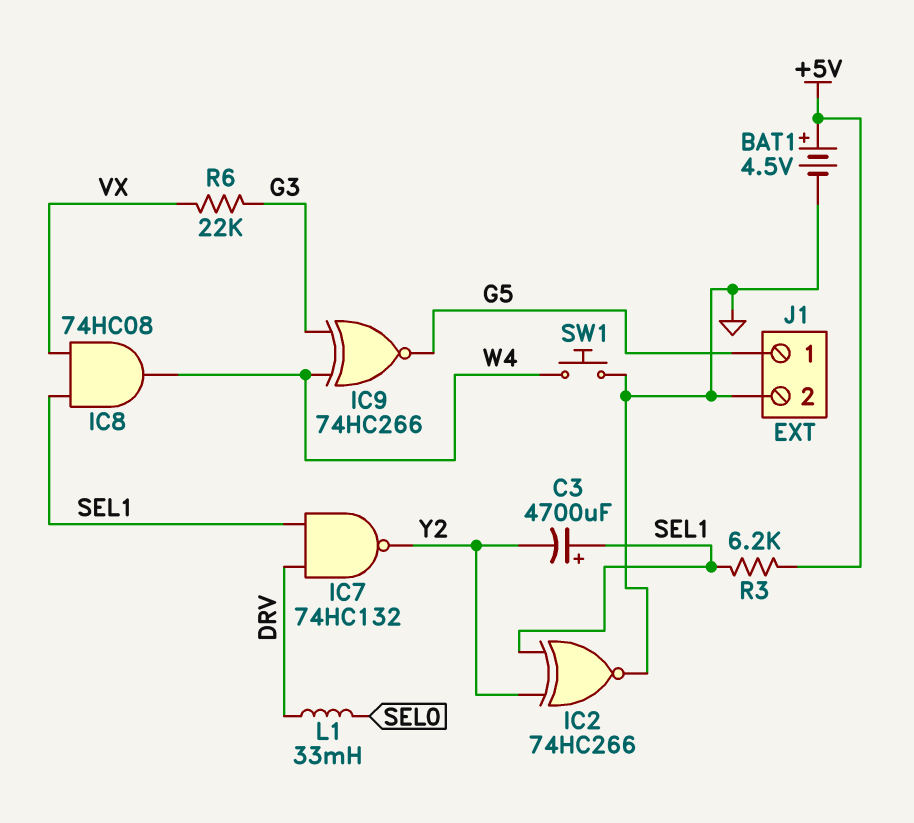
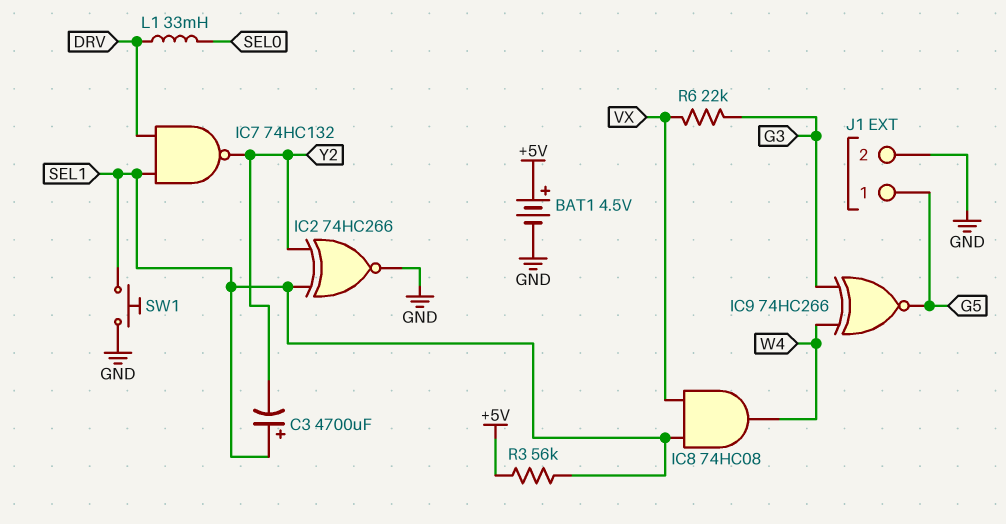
R3: 6.2k (+5V, SEL1) -> 56k (+5V, SEL1)
SW1: button (GND, W4) -> button (GND, SEL1)

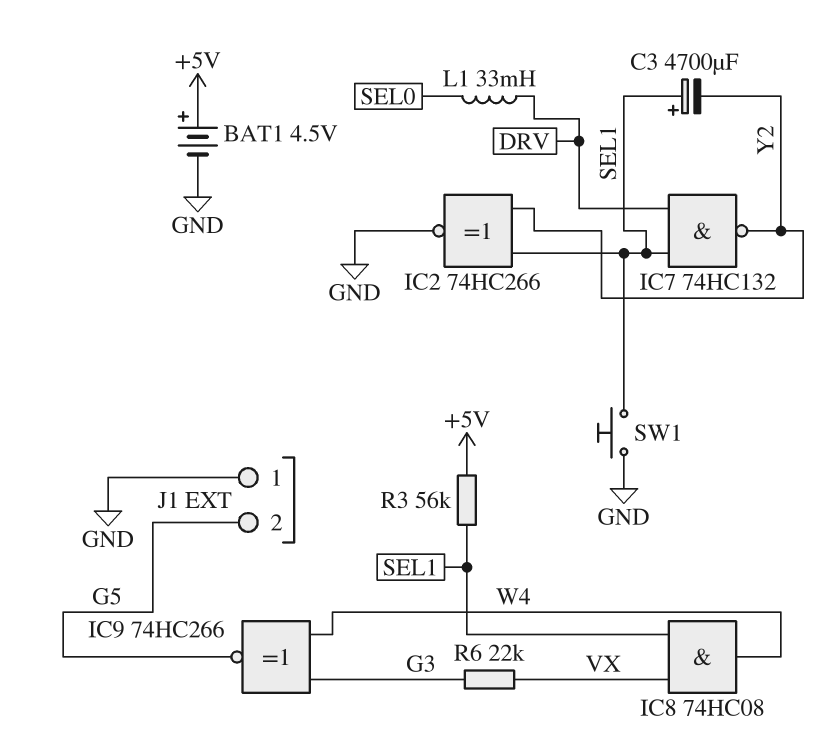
J1 pin 1: G5 -> GND
J1 pin 2: GND -> G5

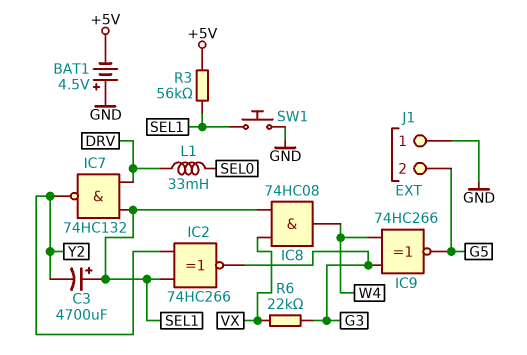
BAT1: 4.5V (plus +5V, minus GND) -> 4.5V (plus GND, minus +5V)
IC2: XNOR 74HC266 (in SEL1, in Y2, out GND) -> XNOR 74HC266 (in SEL1, in Y2, out G3)

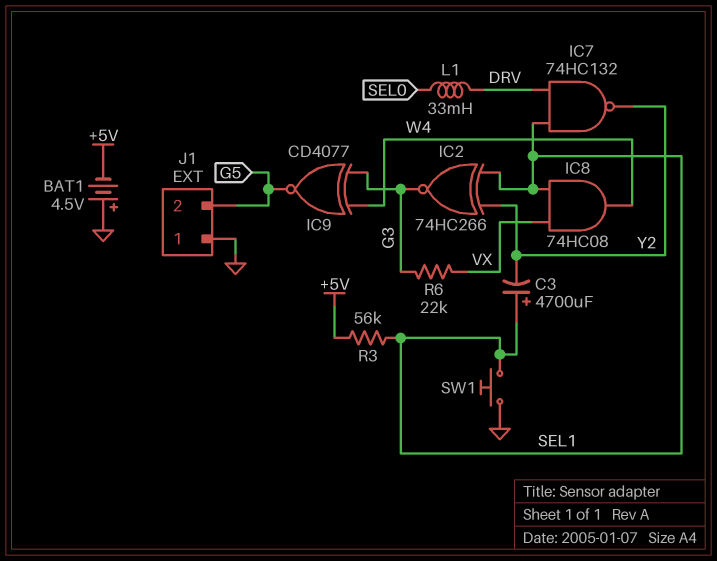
IC9: XNOR 74HC266 (in G3, in W4, out G5) -> XNOR CD4077 (in G3, in W4, out G5)

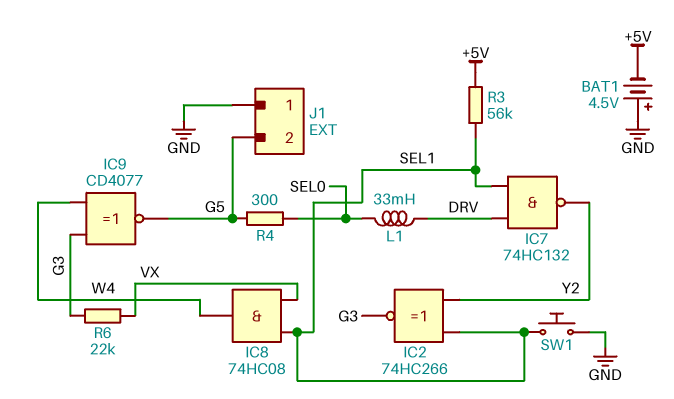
C3: 4700uF (plus SEL1, minus Y2) -> none
R4: none -> 300 (G5, SEL0)

